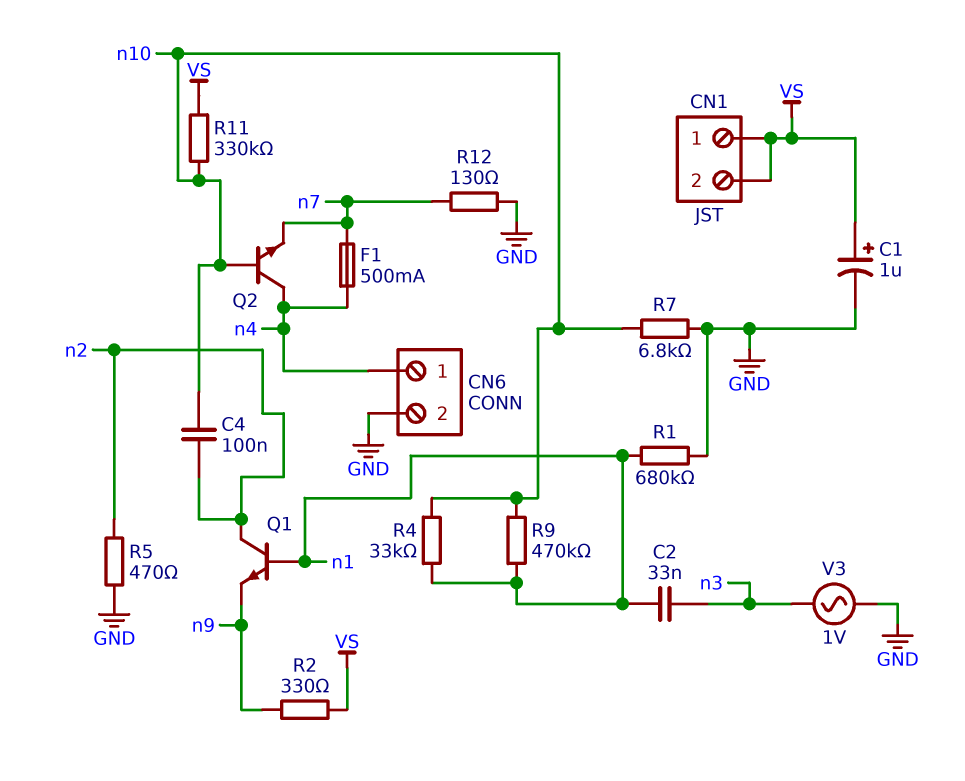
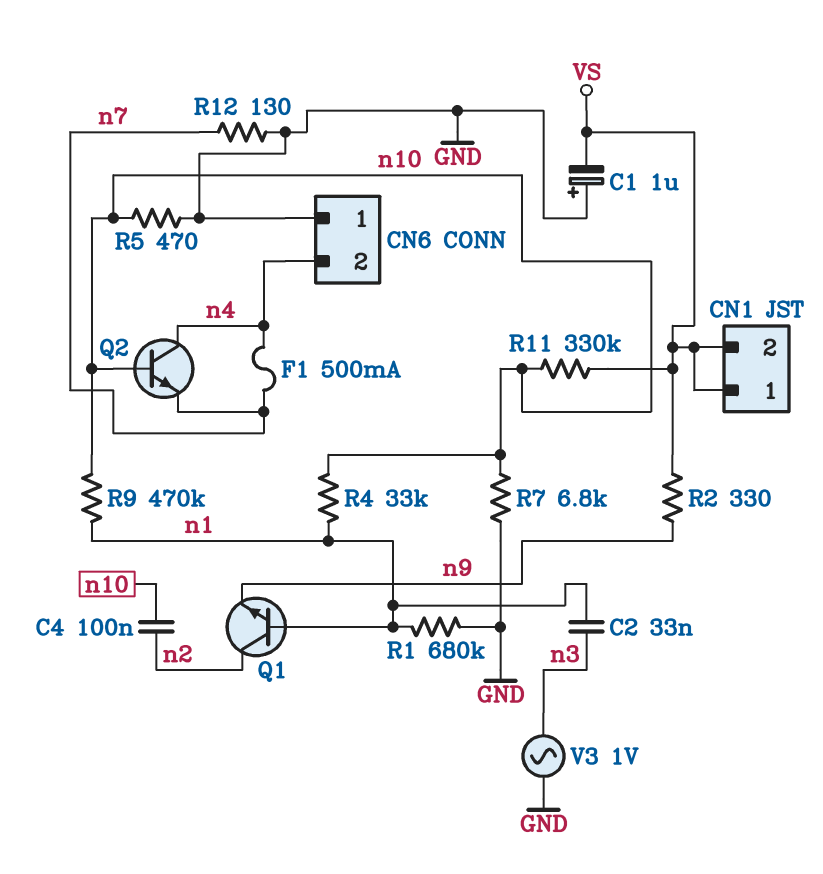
C1: 1uF (plus VS, minus GND) -> 1uF (plus GND, minus VS)
CN6 pin 1: n4 -> GND
CN6 pin 2: GND -> n4
R5: 470 (GND, n2) -> 470 (GND, n10)

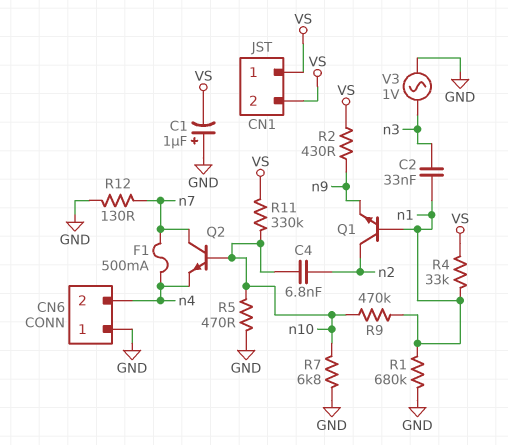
C4: 100nF (n2, n10) -> 6.8nF (n2, n10)
Q2: NPN (B n10, C n4, E n7) -> NPN (B n10, C n7, E n4)
R2: 330 (VS, n9) -> 430 (VS, n9)
R4: 33k (n1, n10) -> 33k (VS, n1)

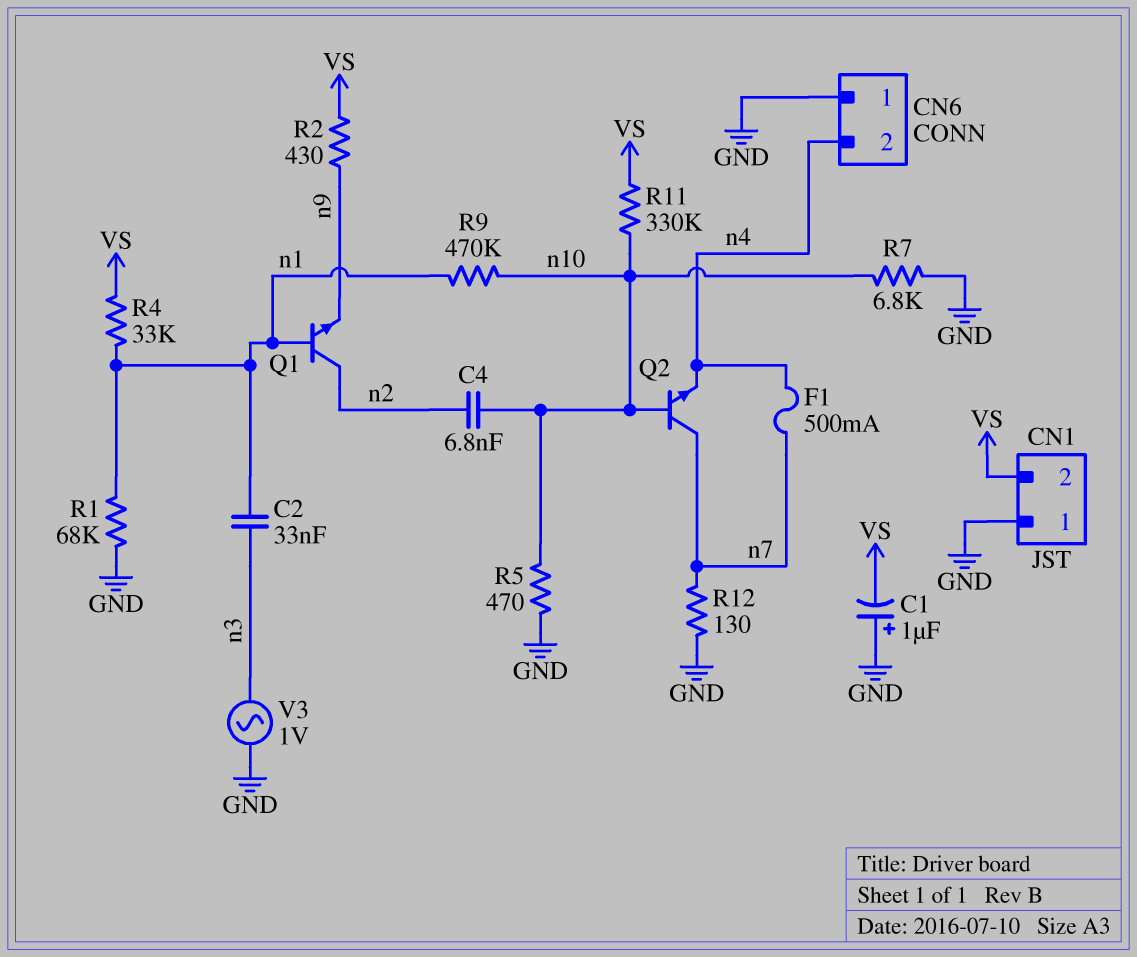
CN1 pin 1: VS -> GND
R1: 680k (GND, n1) -> 68k (GND, n1)

